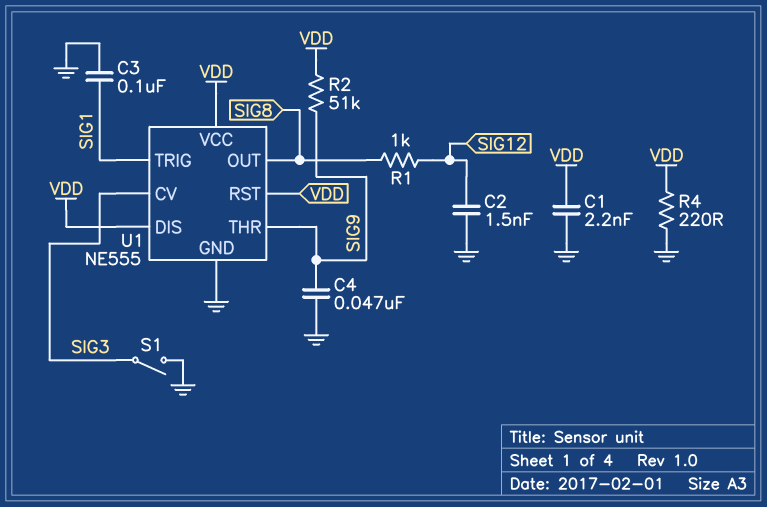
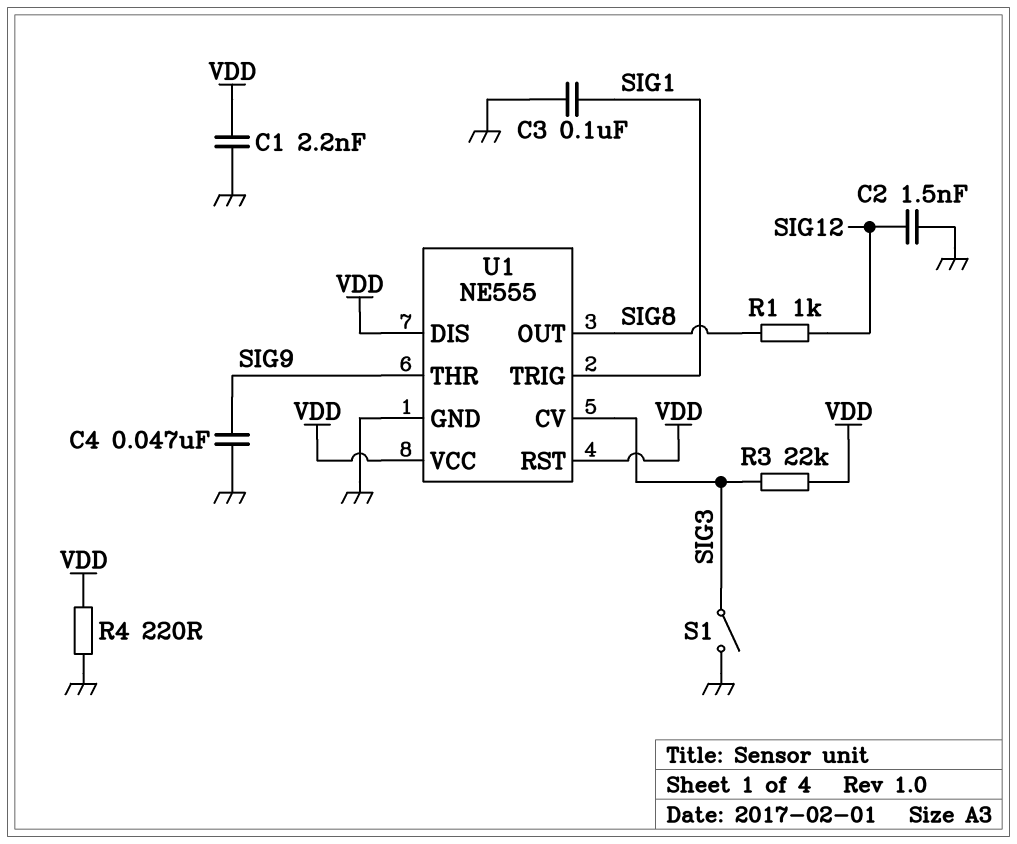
R2: 51k (SIG9, VDD) -> none
R3: none -> 22k (SIG3, VDD)

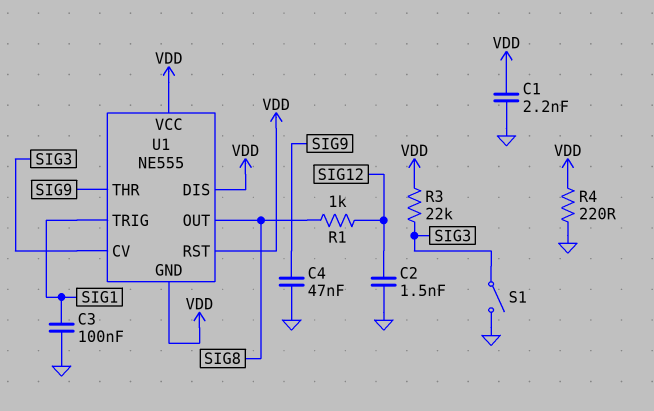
U1 pin GND: GND -> VDD

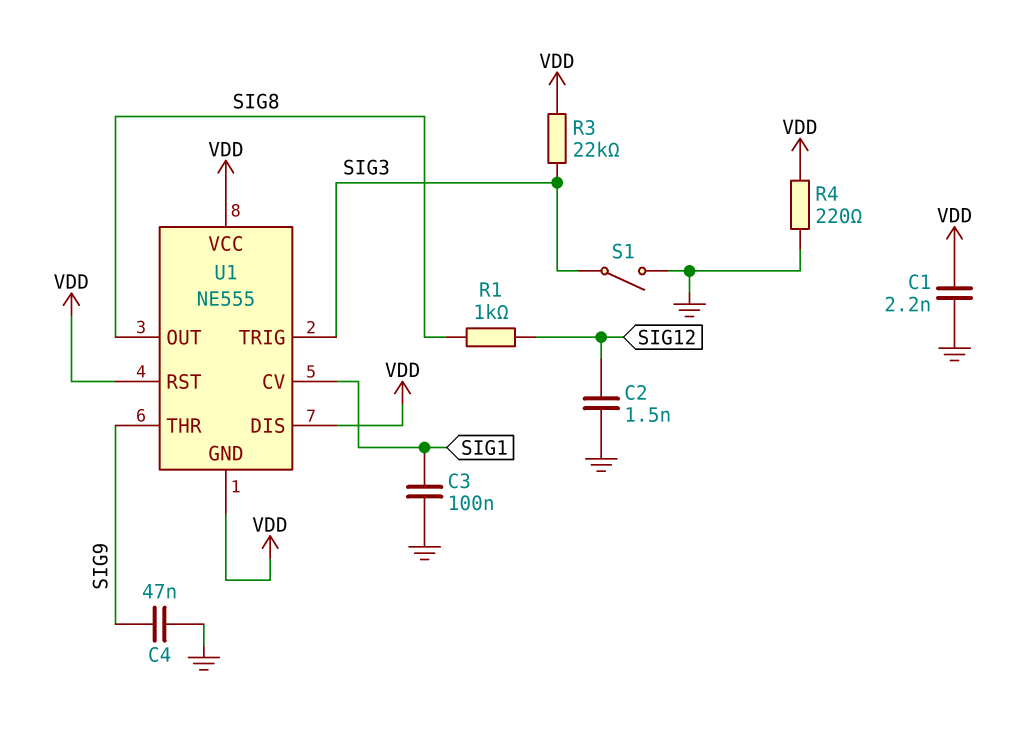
U1 pin CV: SIG3 -> SIG1
U1 pin TRIG: SIG1 -> SIG3

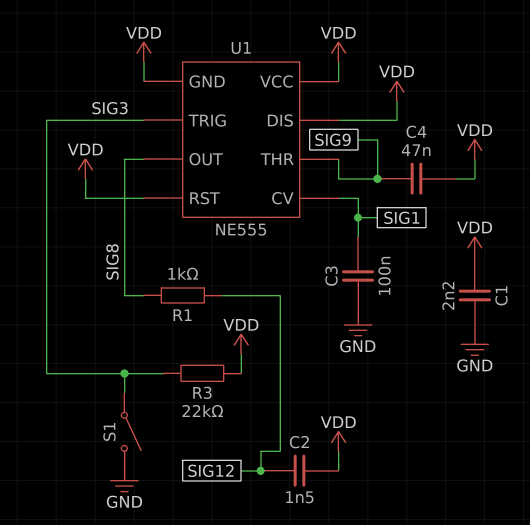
C2: 1.5nF (GND, SIG12) -> 1.5nF (SIG12, VDD)
C4: 47nF (GND, SIG9) -> 47nF (SIG9, VDD)
R4: 220 (GND, VDD) -> none

